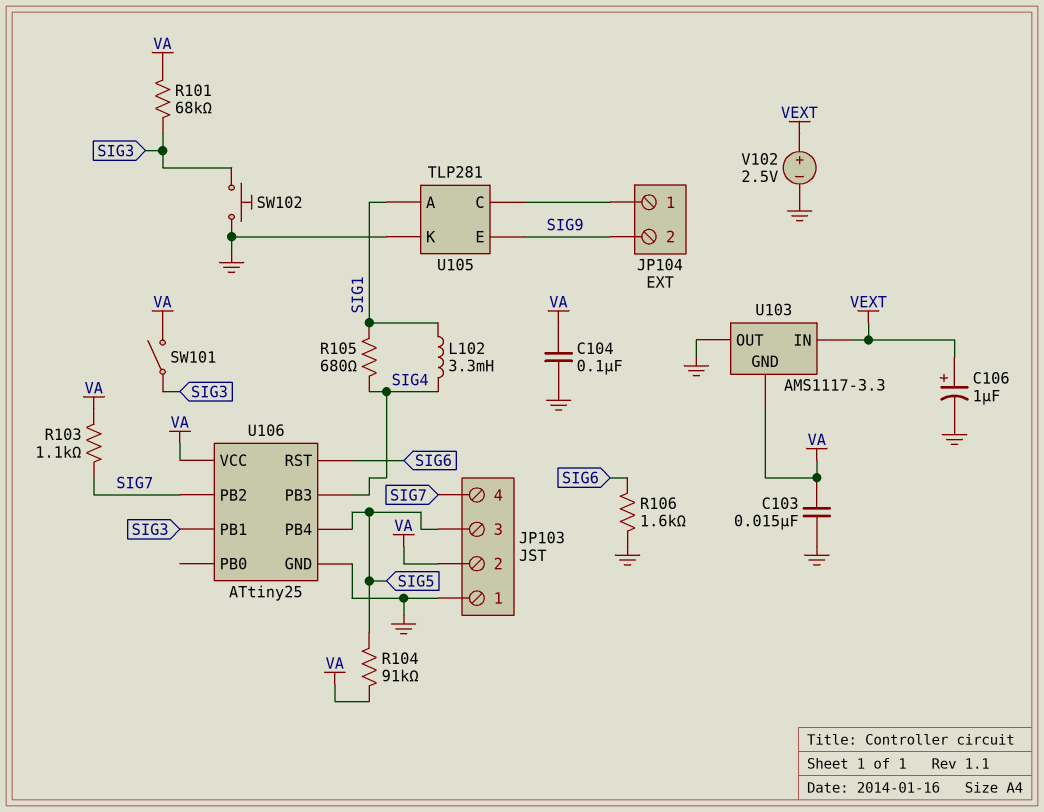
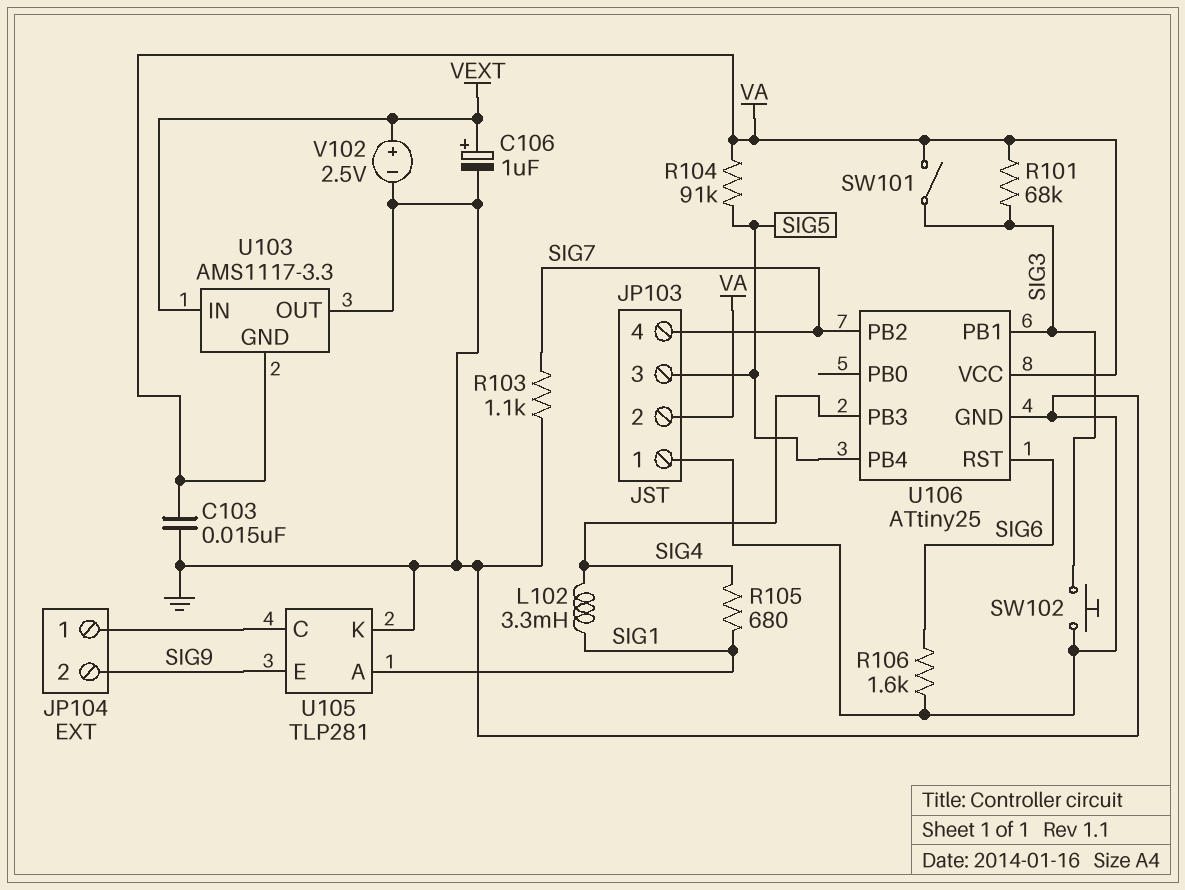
C104: 100nF (GND, VA) -> none
R103: 1.1k (SIG7, VA) -> 1.1k (GND, SIG7)

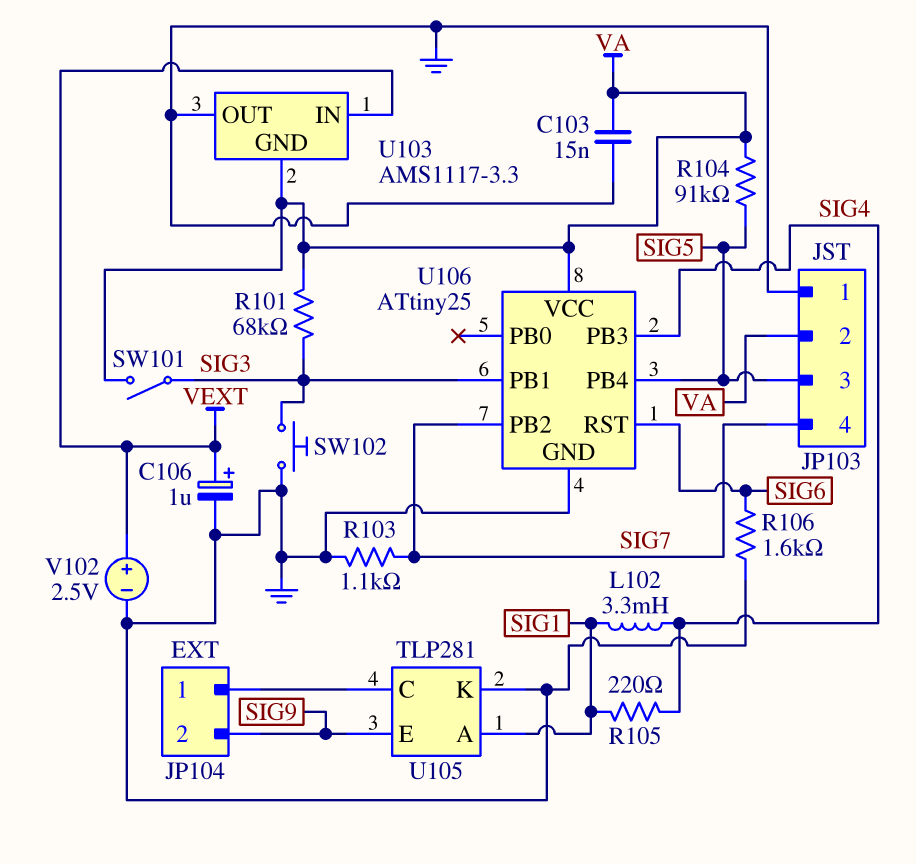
R105: 680 (SIG1, SIG4) -> 220 (SIG1, SIG4)

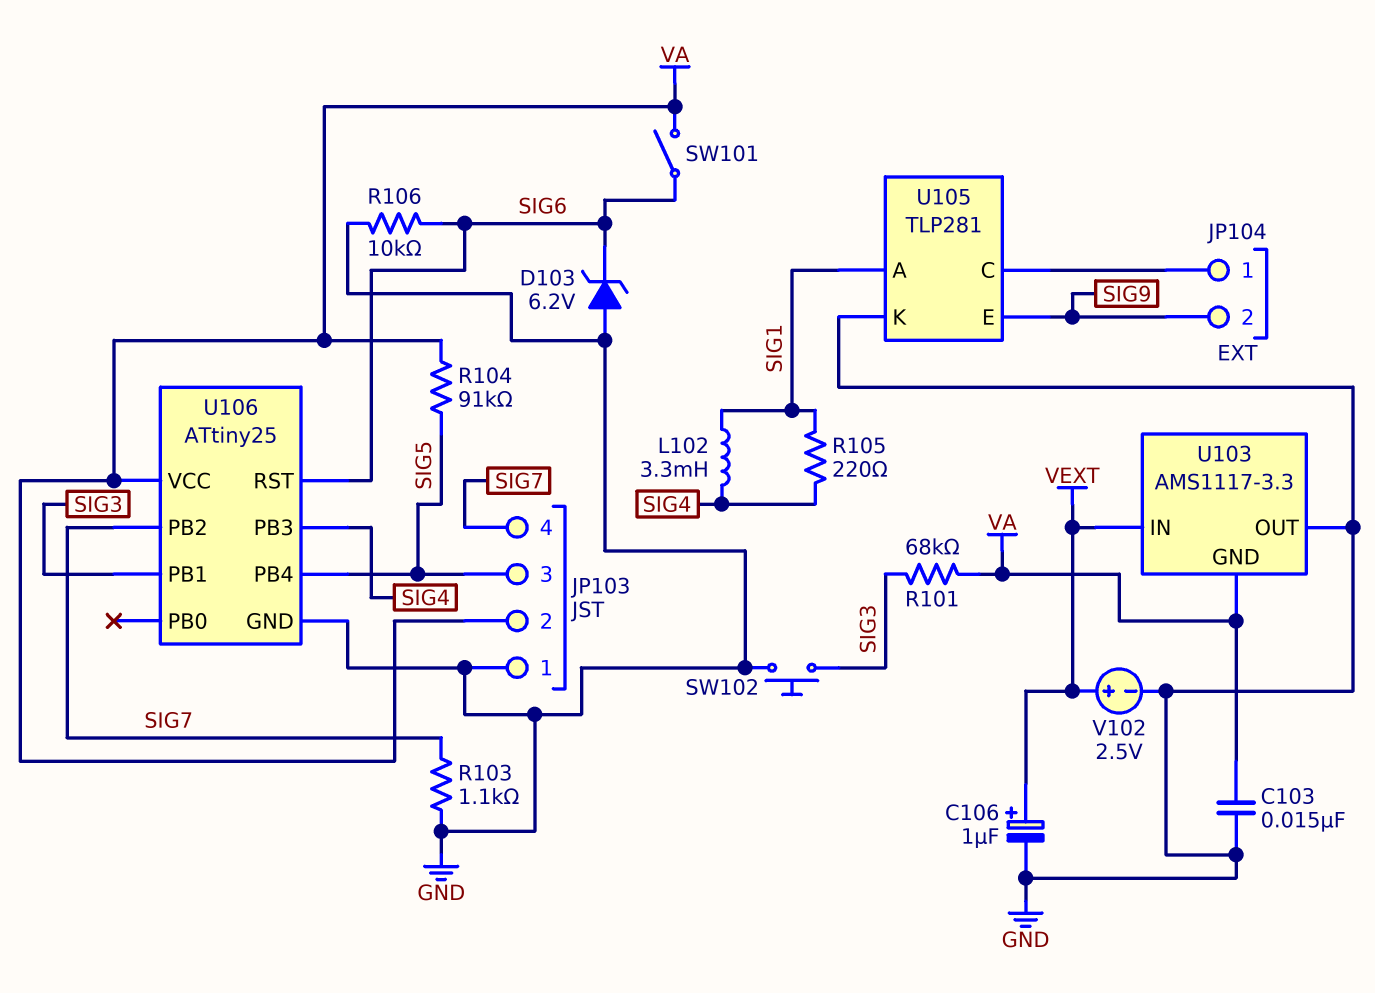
D103: none -> zener 6.2V (A GND, K SIG6)
R106: 1.6k (GND, SIG6) -> 10k (GND, SIG6)
SW101: switch (SIG3, VA) -> switch (SIG6, VA)

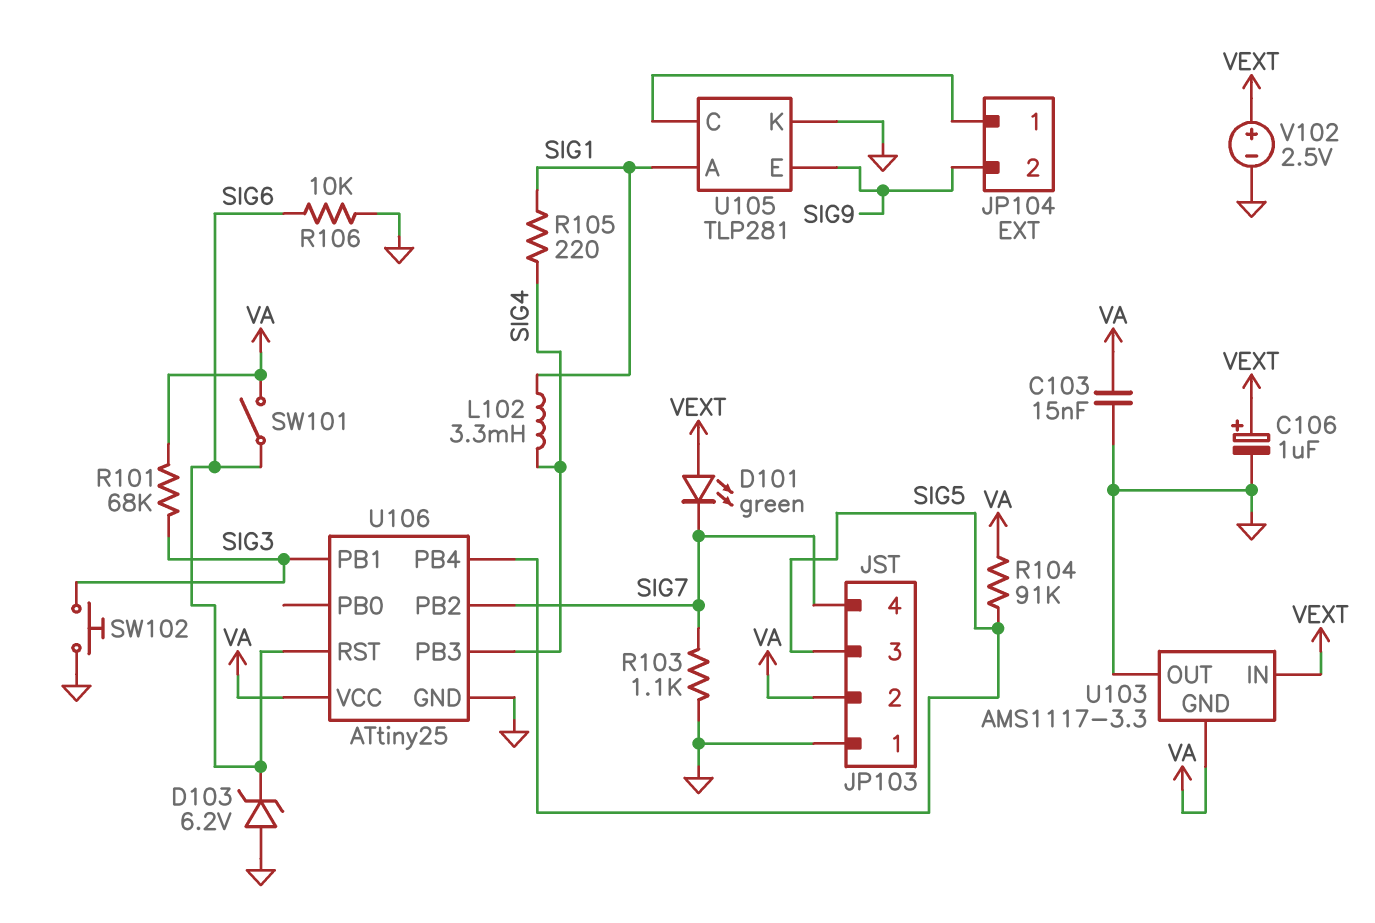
D101: none -> LED green (A VEXT, K SIG7)

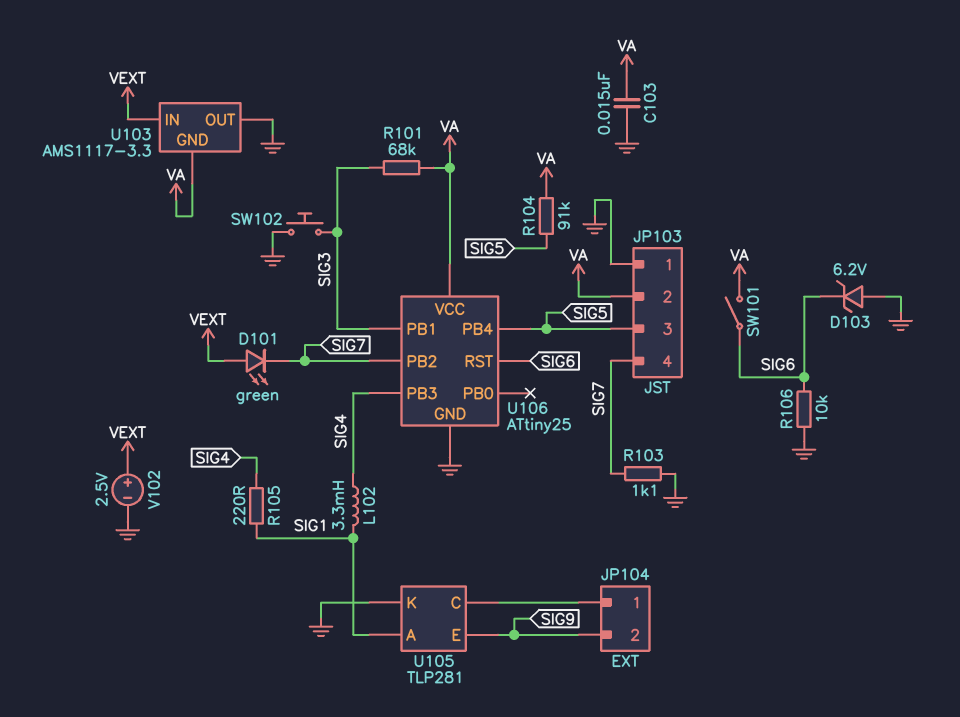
C106: 1uF (plus VEXT, minus GND) -> none

